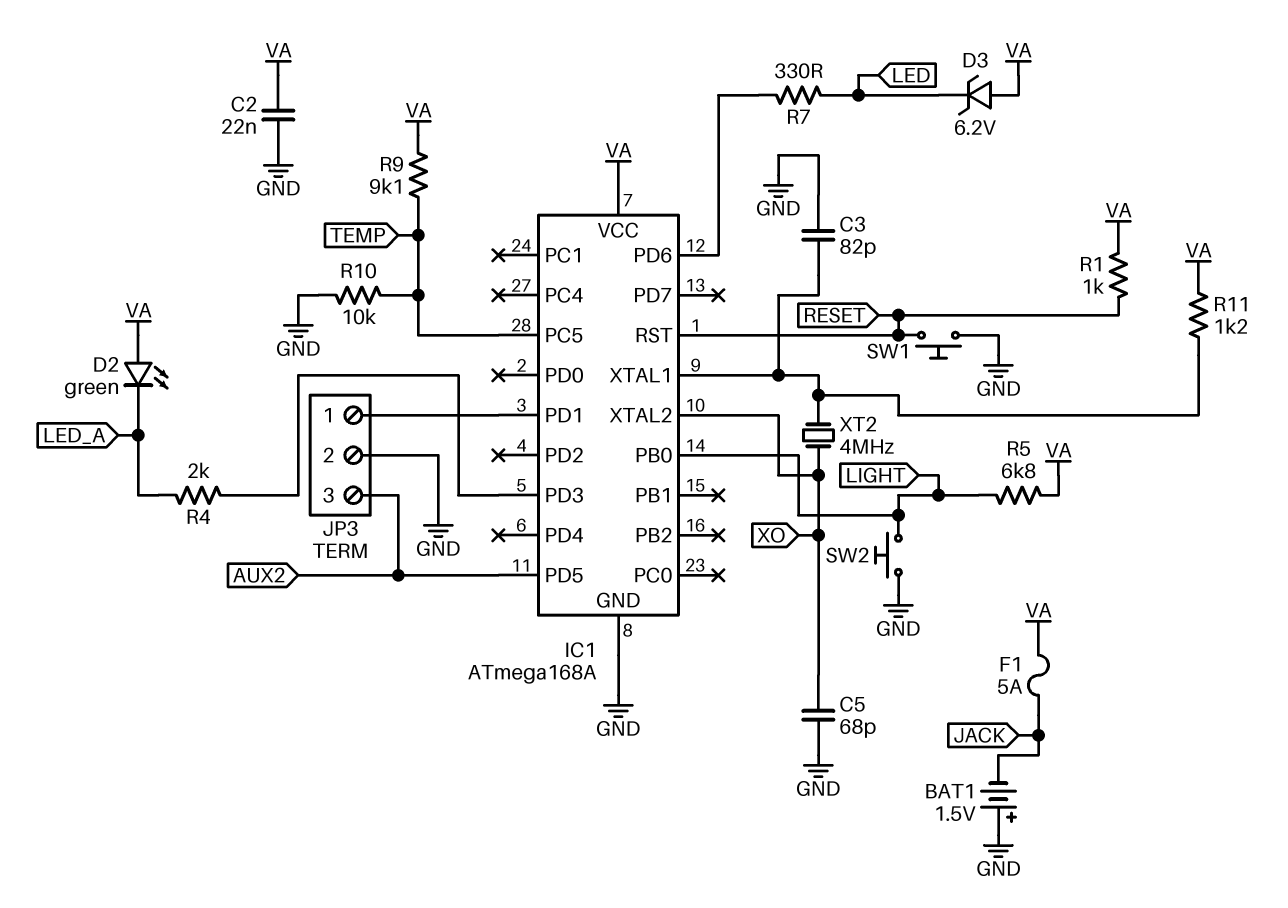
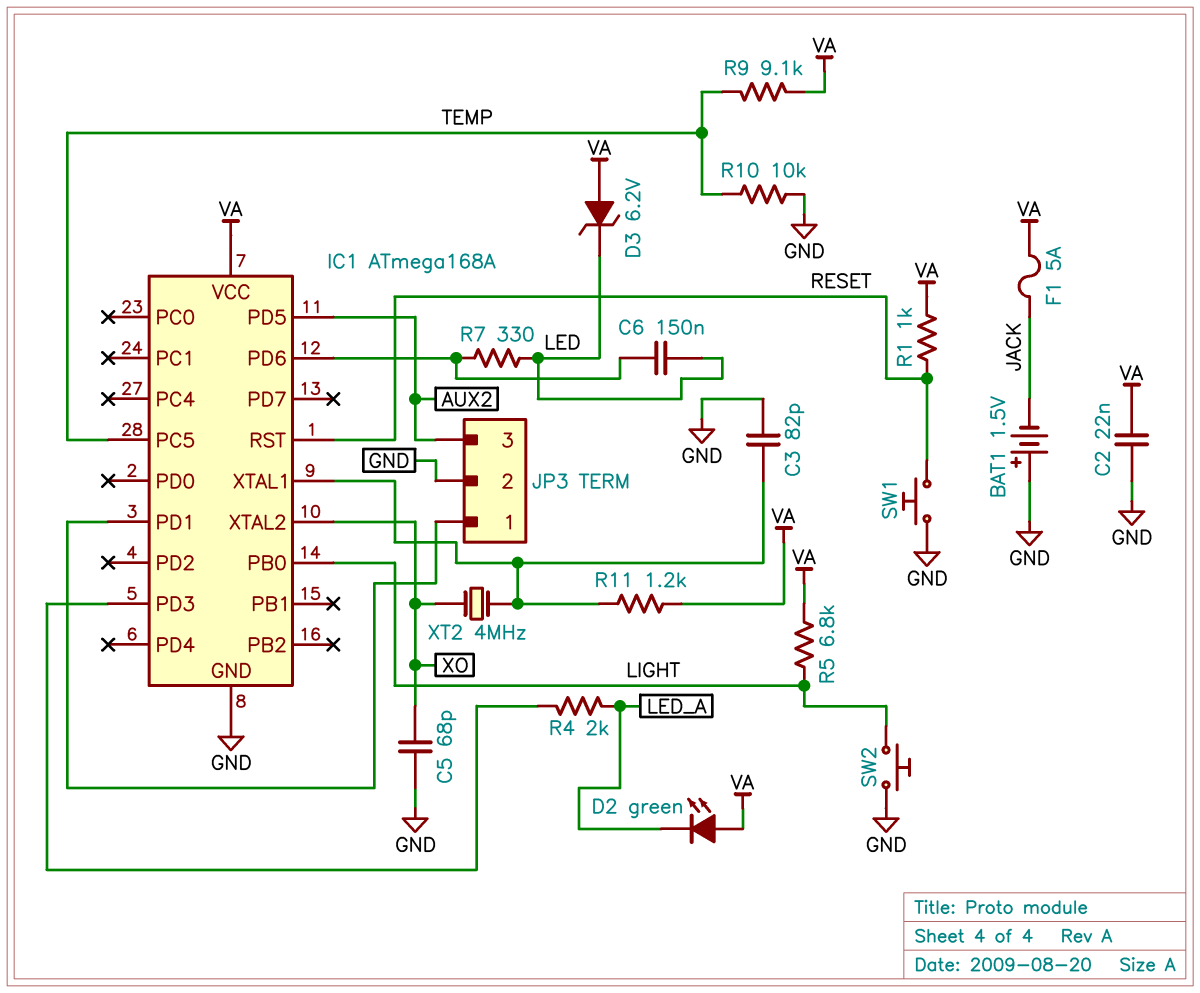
C6: none -> 150nF (IC1/PD6, LED)

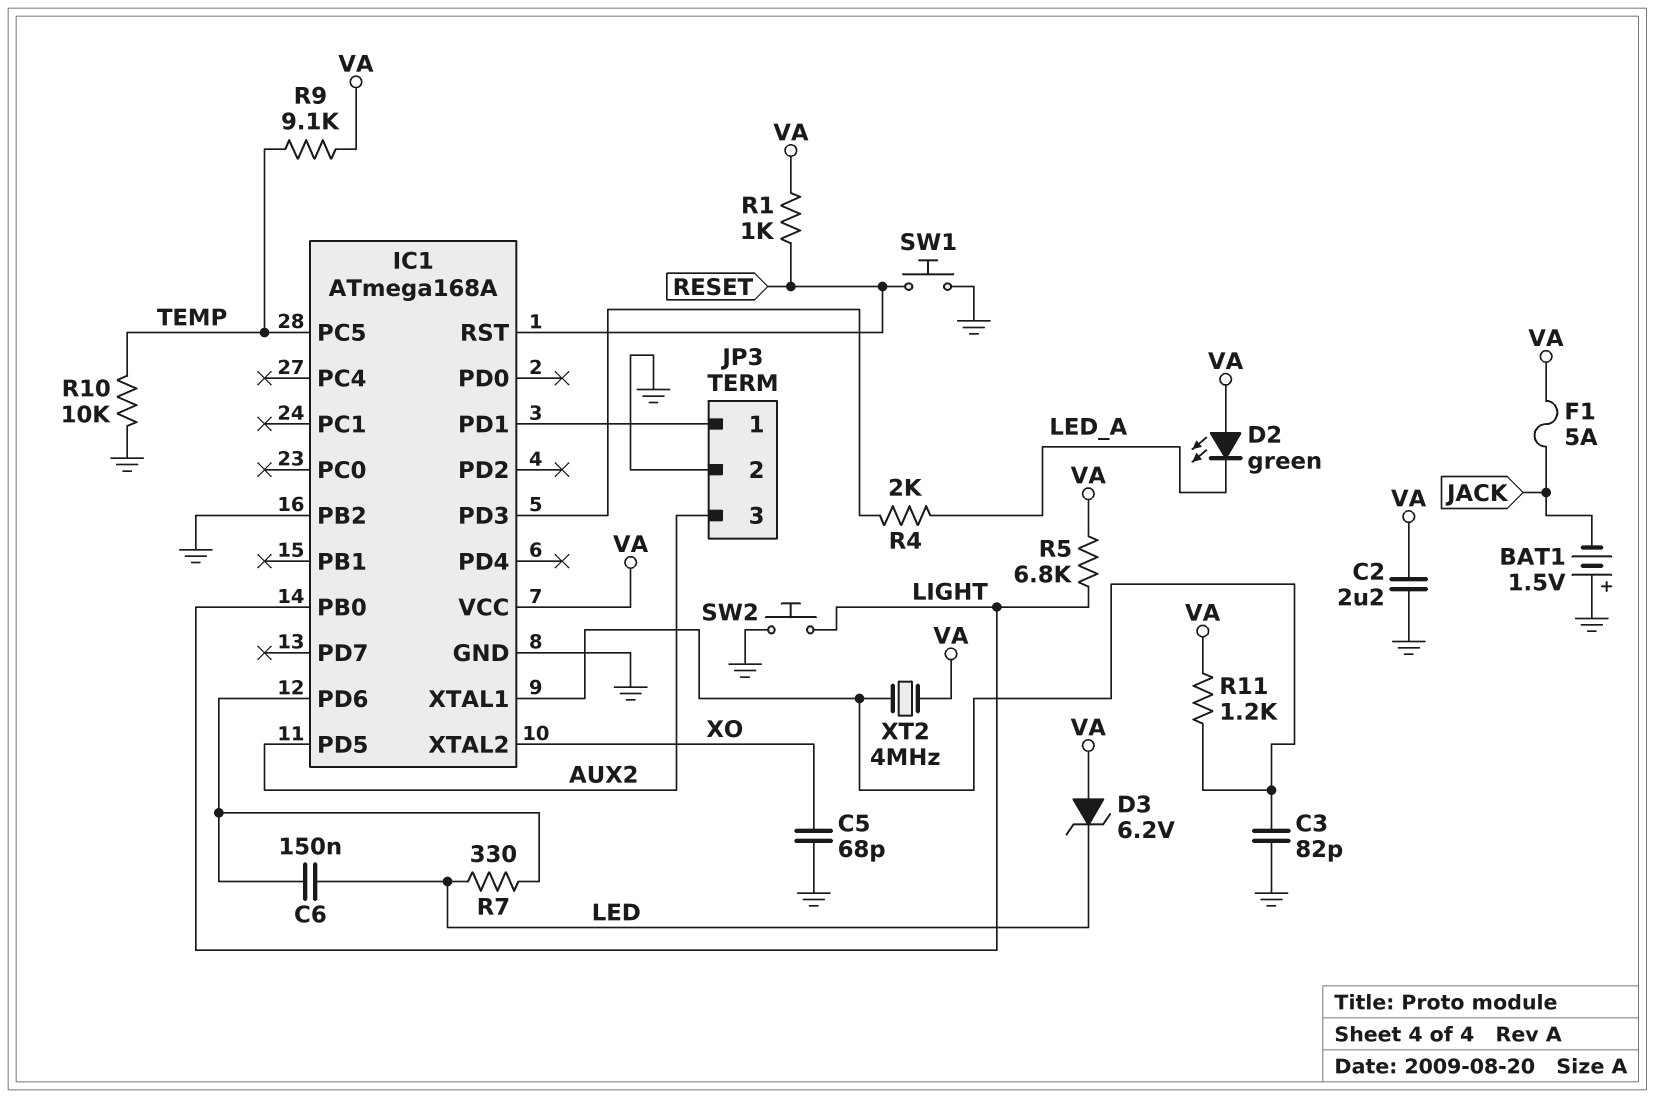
C2: 22nF (GND, VA) -> 2.2uF (GND, VA)
IC1 pin PB2: none -> GND
XT2: 4MHz (IC1/XTAL1, XO) -> 4MHz (IC1/XTAL1, VA)

